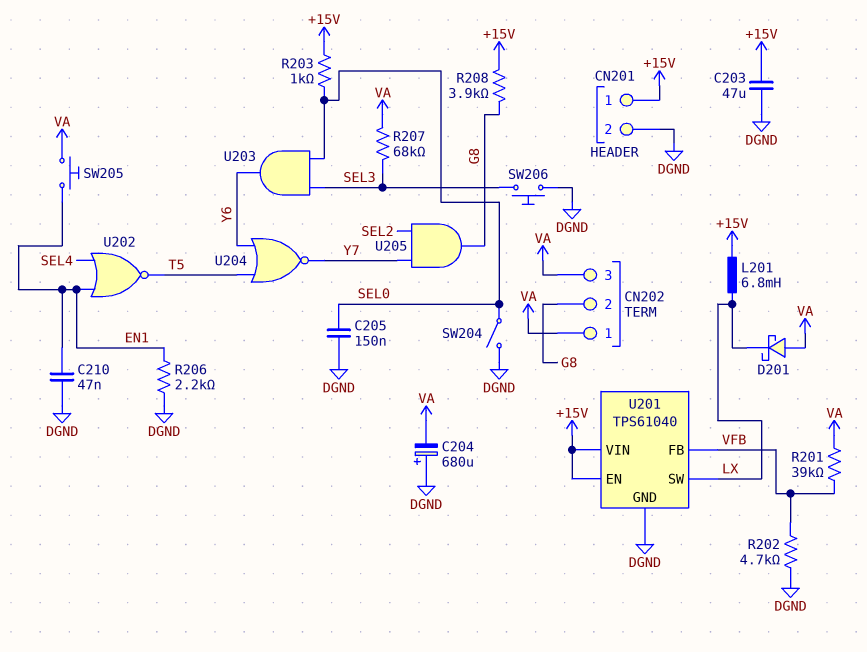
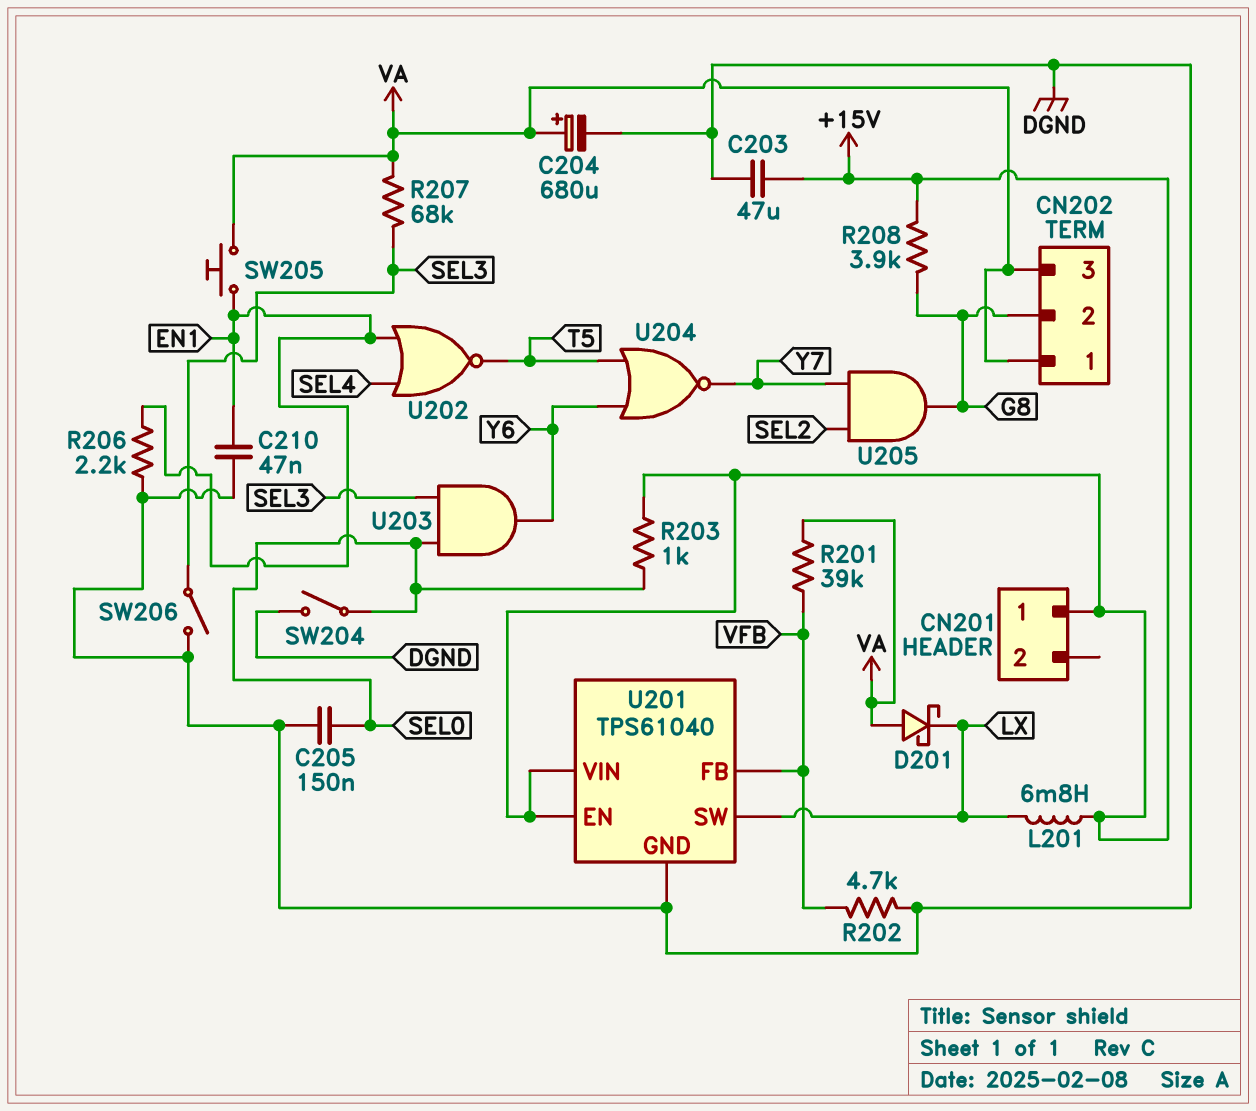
C204: 680uF (plus DGND, minus VA) -> 680uF (plus VA, minus DGND)
CN201 pin 2: DGND -> none
SW206: button (DGND, SEL3) -> switch (DGND, SEL3)

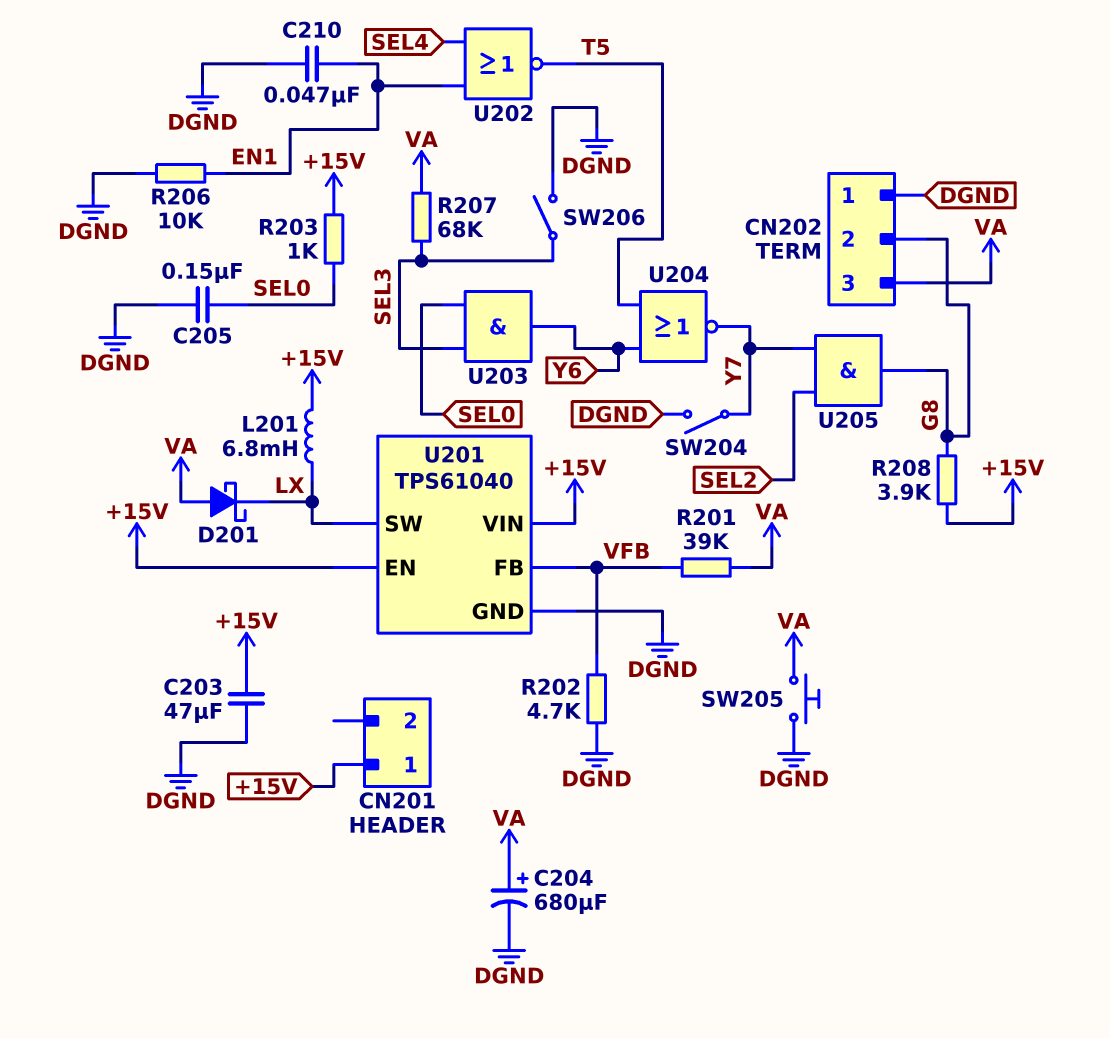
CN202 pin 1: VA -> DGND
R206: 2.2k (DGND, EN1) -> 10k (DGND, EN1)
SW204: switch (DGND, SEL0) -> switch (DGND, Y7)
SW205: button (EN1, VA) -> button (DGND, VA)

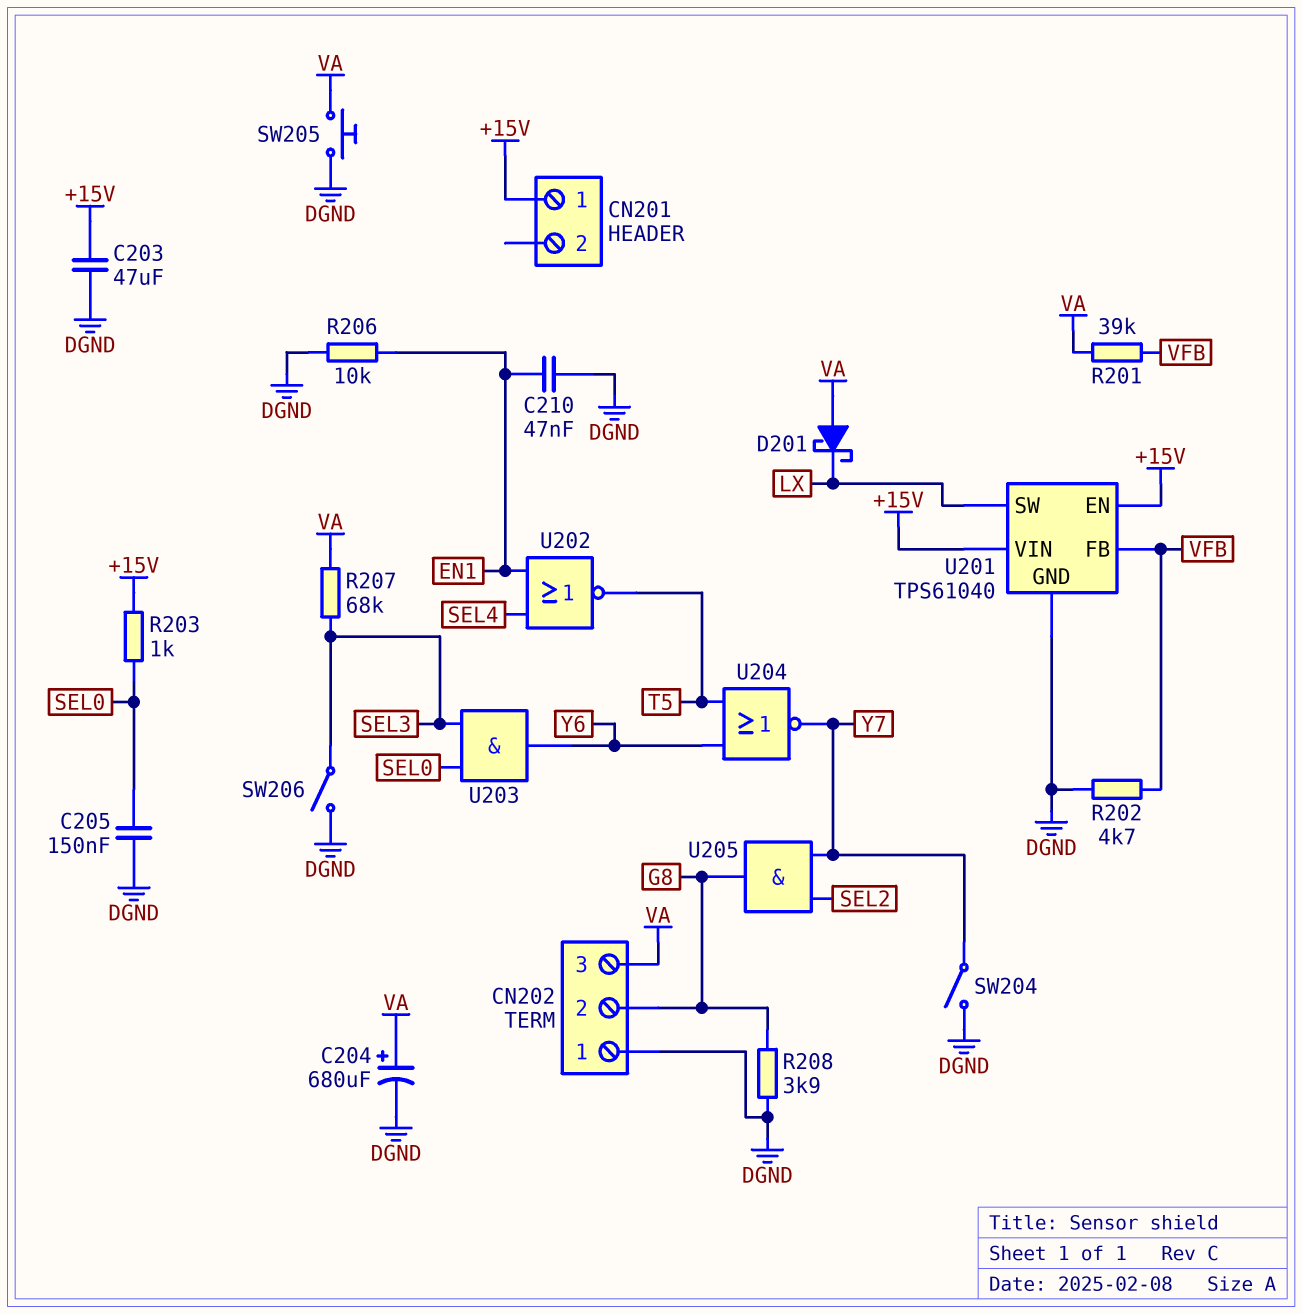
L201: 6.8mH (+15V, LX) -> none
R208: 3.9k (+15V, G8) -> 3.9k (DGND, G8)

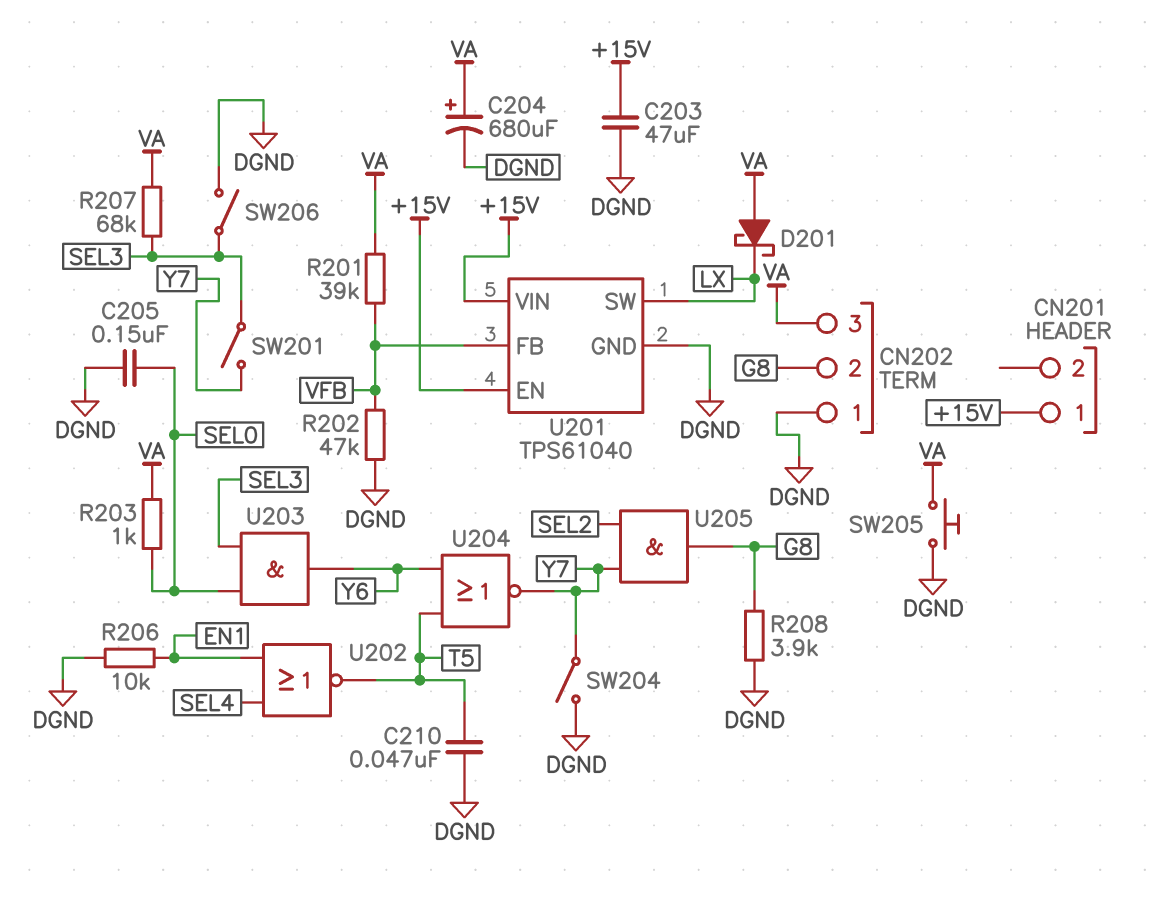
C210: 47nF (DGND, EN1) -> 47nF (DGND, T5)
R202: 4.7k (DGND, VFB) -> 47k (DGND, VFB)
R203: 1k (+15V, SEL0) -> 1k (SEL0, VA)
SW201: none -> switch (SEL3, Y7)

